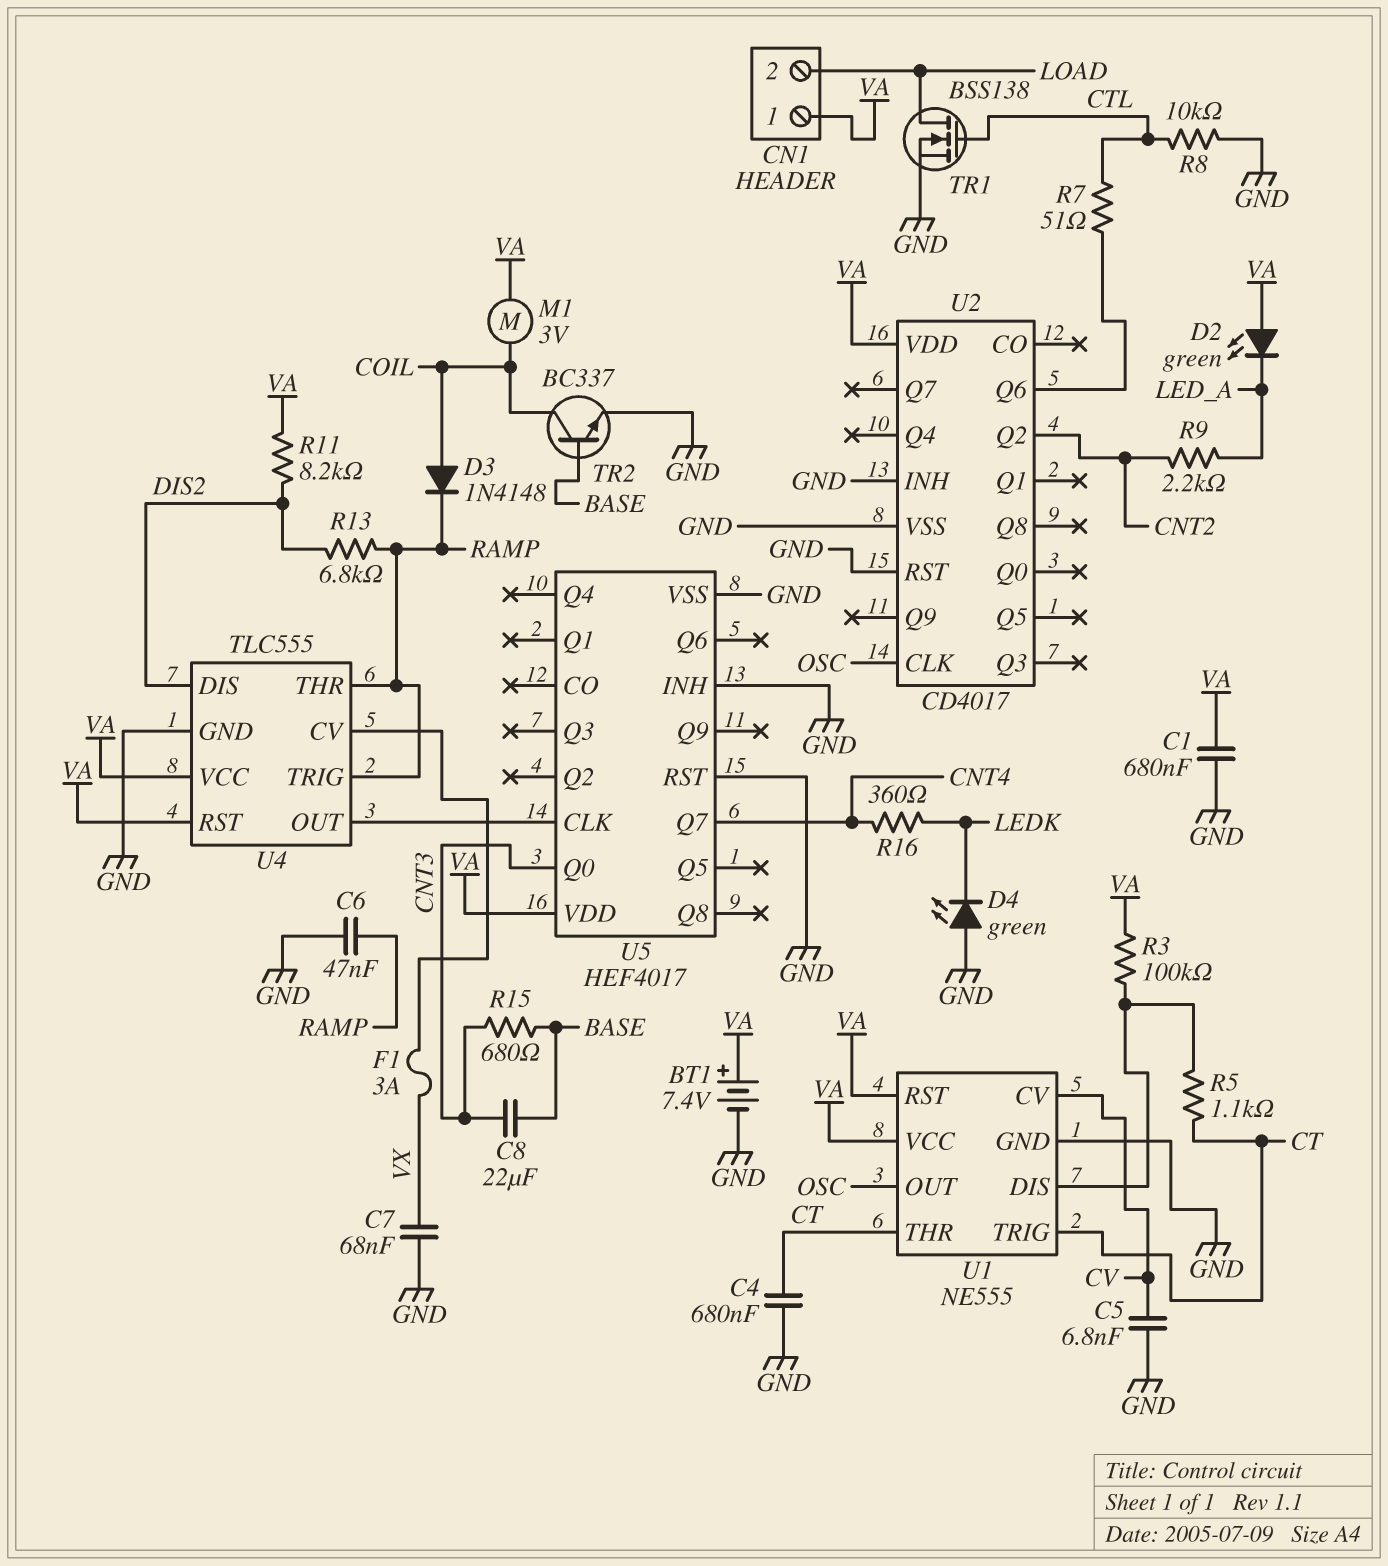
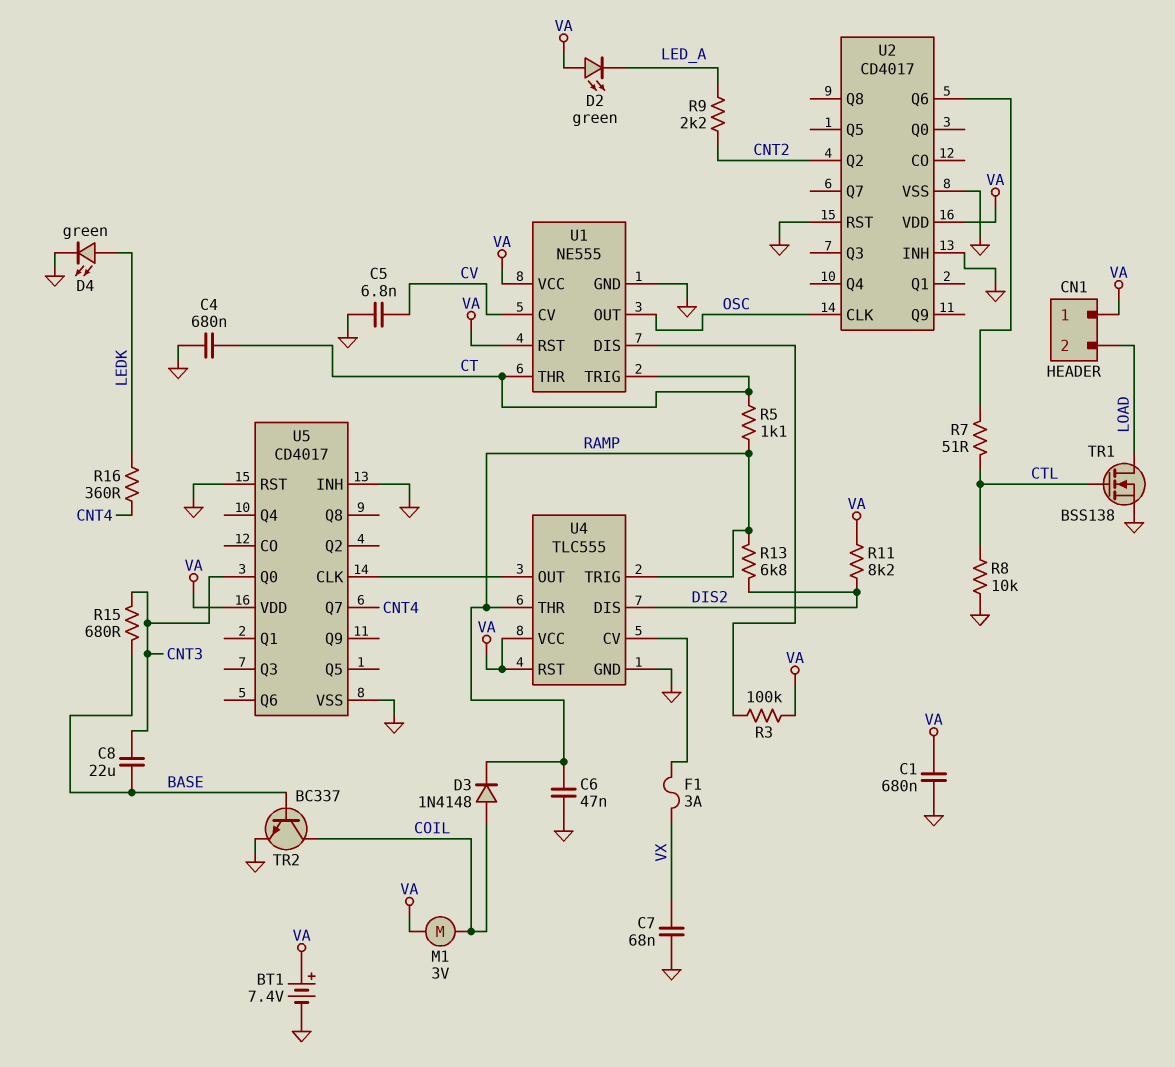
D4: LED green (A GND, K LEDK) -> LED green (A LEDK, K GND)
R5: 1.1k (CT, U1/DIS) -> 1.1k (CT, RAMP)
U5: HEF4017 -> CD4017

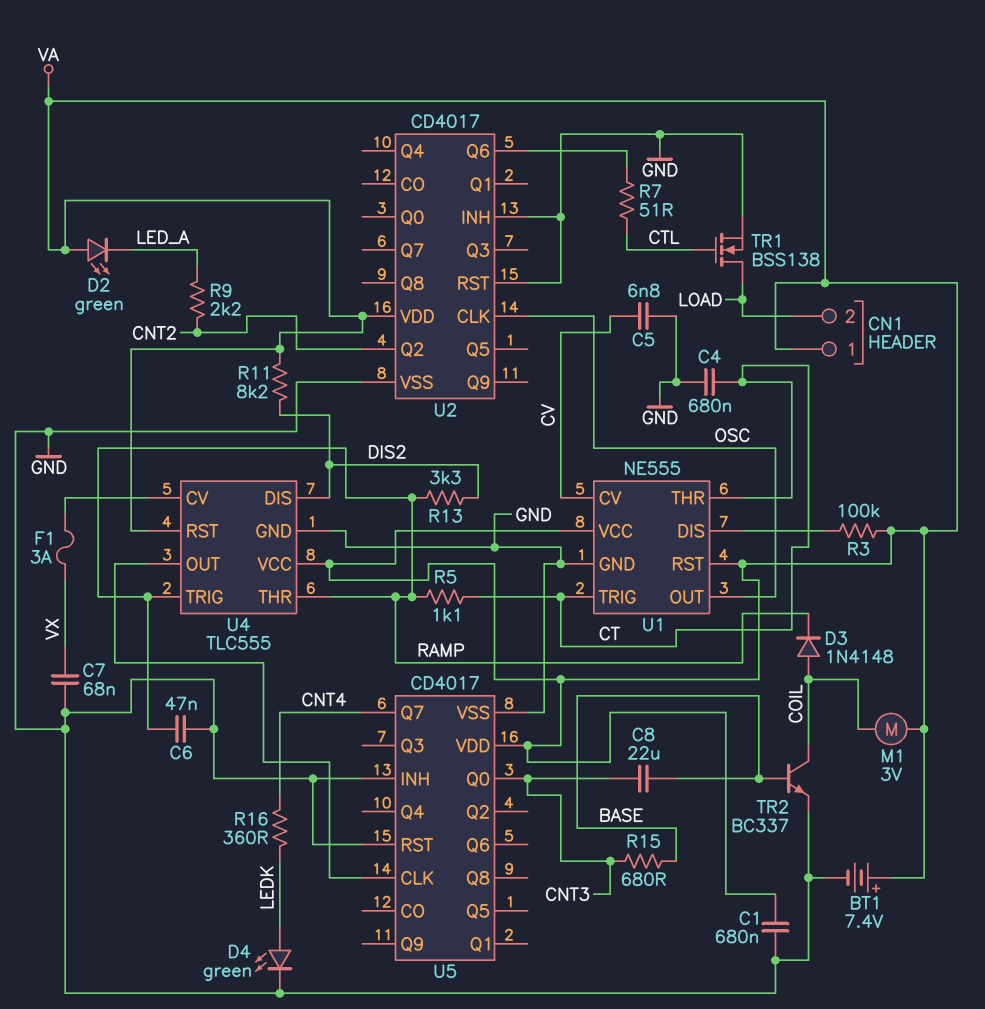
R8: 10k (CTL, GND) -> none
R13: 6.8k (DIS2, RAMP) -> 3.3k (DIS2, RAMP)

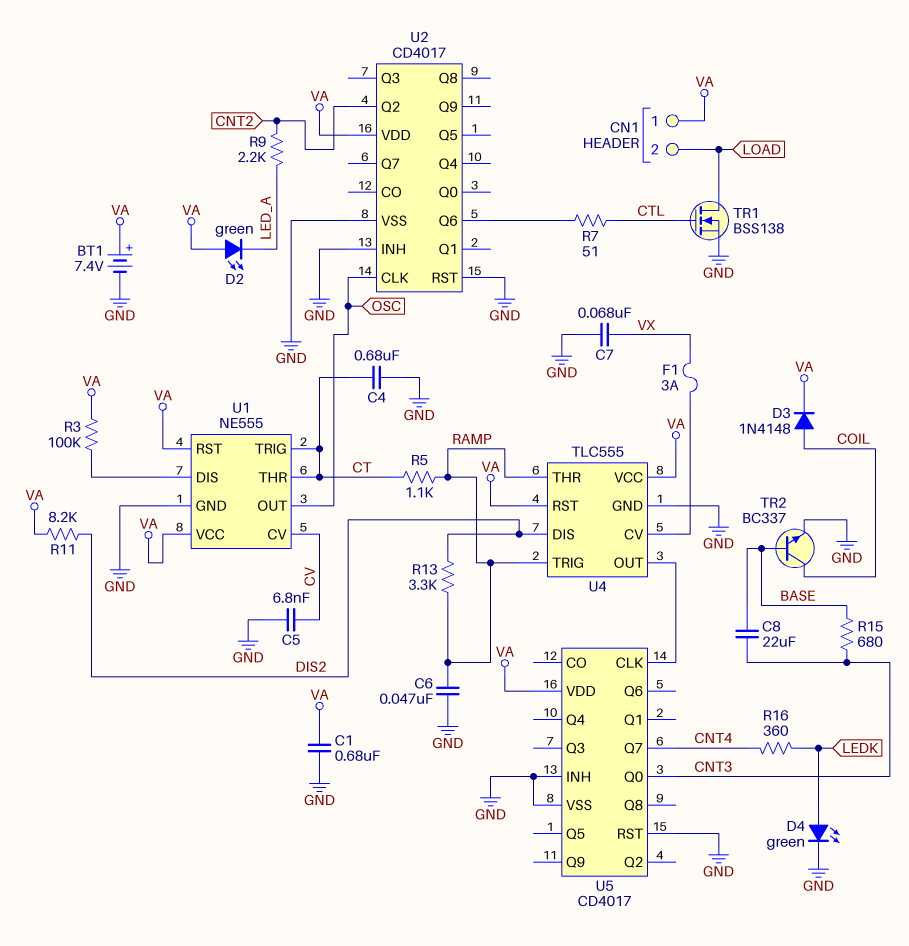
D3: diode 1N4148 (A COIL, K RAMP) -> diode 1N4148 (A COIL, K VA)
M1: motor 3V (COIL, VA) -> none

